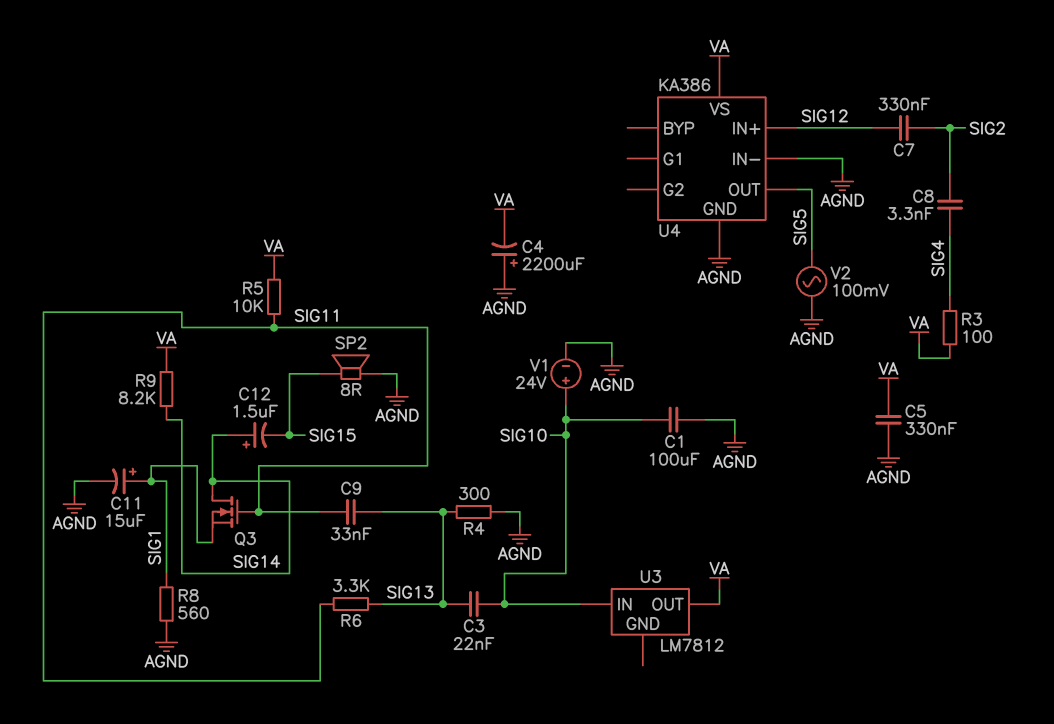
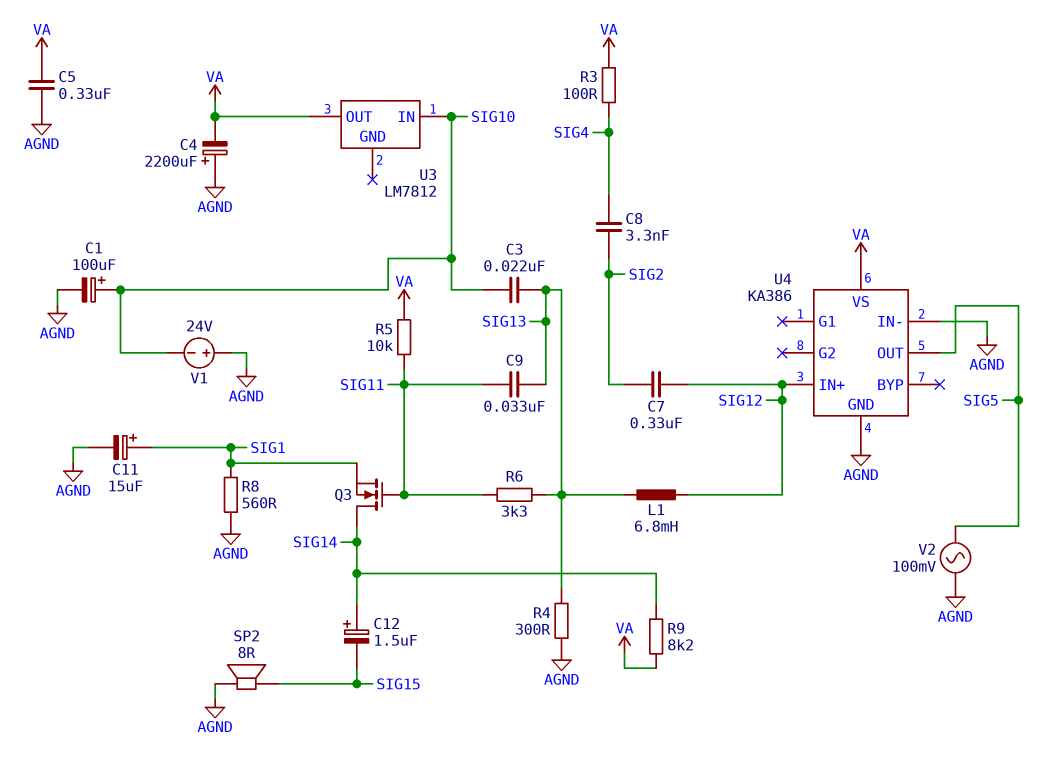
C1: 100uF (AGND, SIG10) -> 100uF (plus SIG10, minus AGND)
L1: none -> 6.8mH (SIG12, SIG13)
V1: 24V (plus SIG10, minus AGND) -> 24V (plus AGND, minus SIG10)

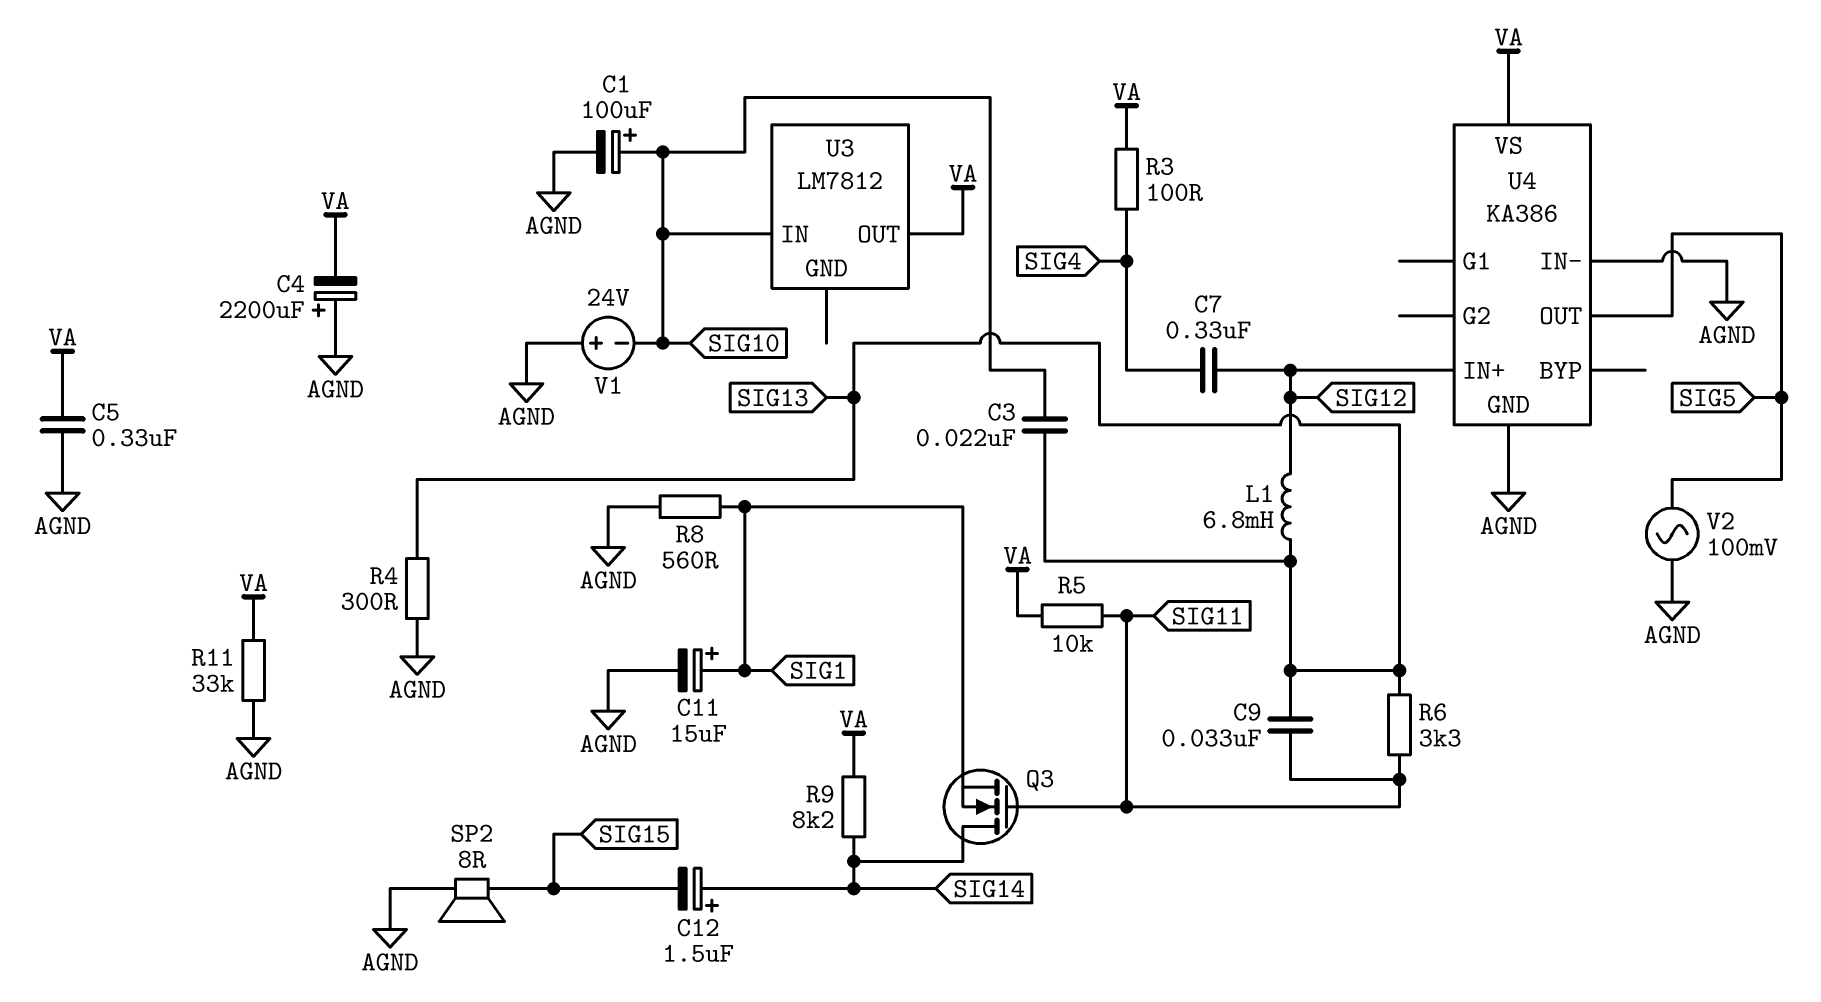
C7: 330nF (SIG2, SIG12) -> 330nF (SIG4, SIG12)
C8: 3.3nF (SIG2, SIG4) -> none
R11: none -> 33k (AGND, VA)

